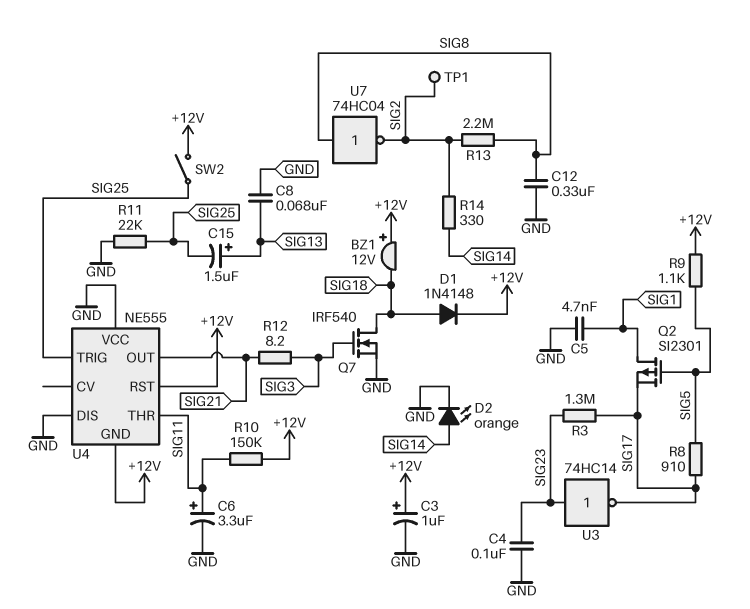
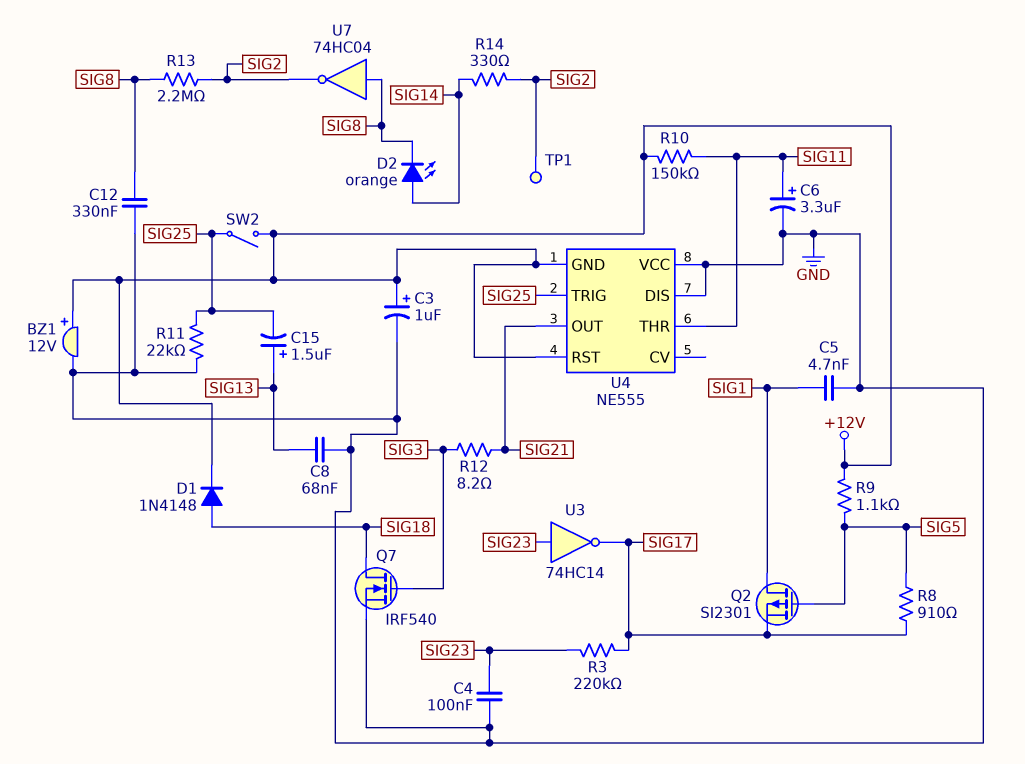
BZ1: buzzer 12V (plus +12V, minus SIG18) -> buzzer 12V (plus +12V, minus GND)
D2: LED orange (A SIG14, K GND) -> LED orange (A SIG14, K SIG8)
R3: 1.3M (SIG17, SIG23) -> 220k (SIG17, SIG23)

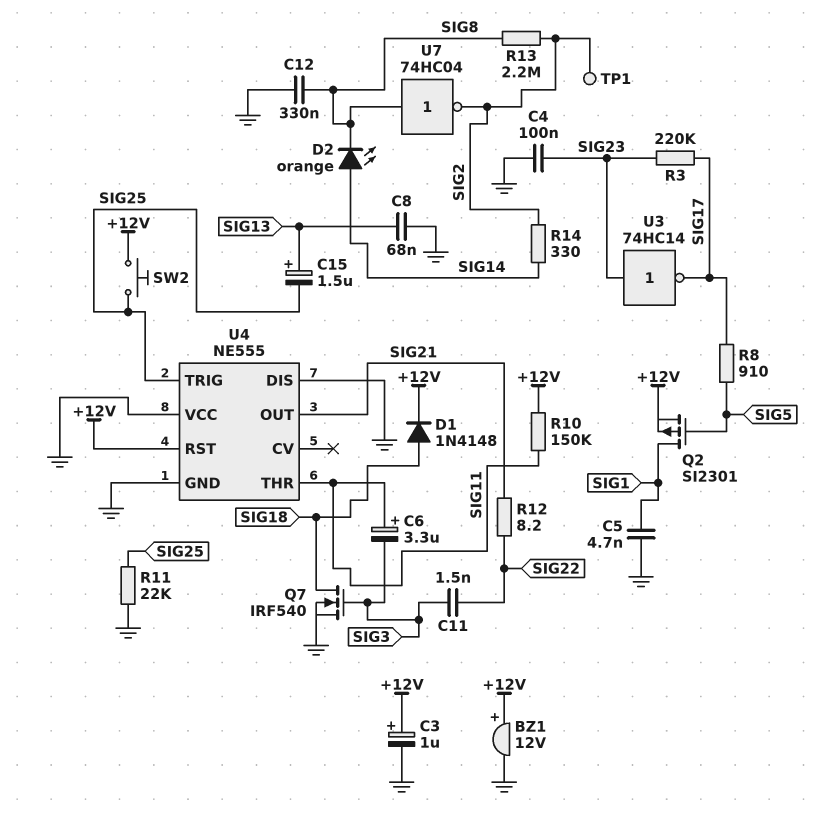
C6: 3.3uF (plus SIG11, minus GND) -> 3.3uF (plus SIG11, minus SIG3)
C11: none -> 1.5nF (SIG3, SIG22)
Q2: PMOS SI2301 (G SIG5, D SIG1, S SIG17) -> PMOS SI2301 (G SIG5, D SIG1, S +12V)
R9: 1.1k (+12V, SIG5) -> none
R12: 8.2 (SIG3, SIG21) -> 8.2 (SIG21, SIG22)
SW2: switch (+12V, SIG25) -> button (+12V, SIG25)
U4 pin GND: +12V -> GND

